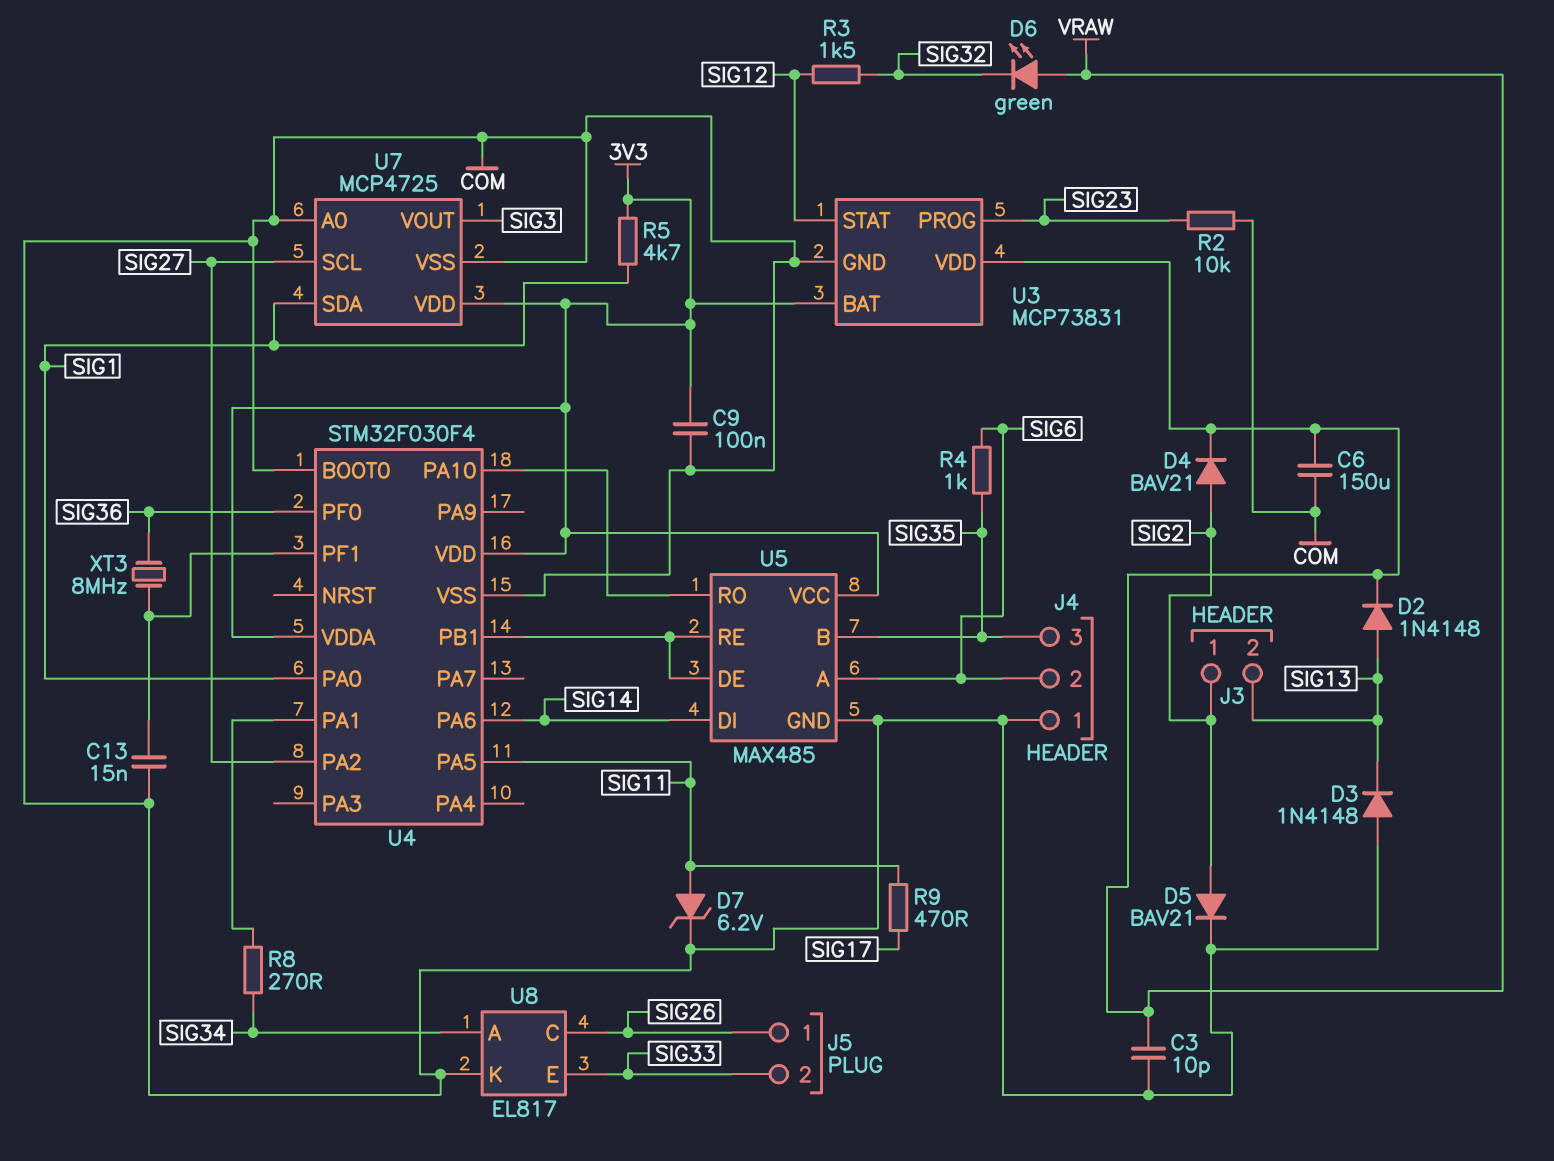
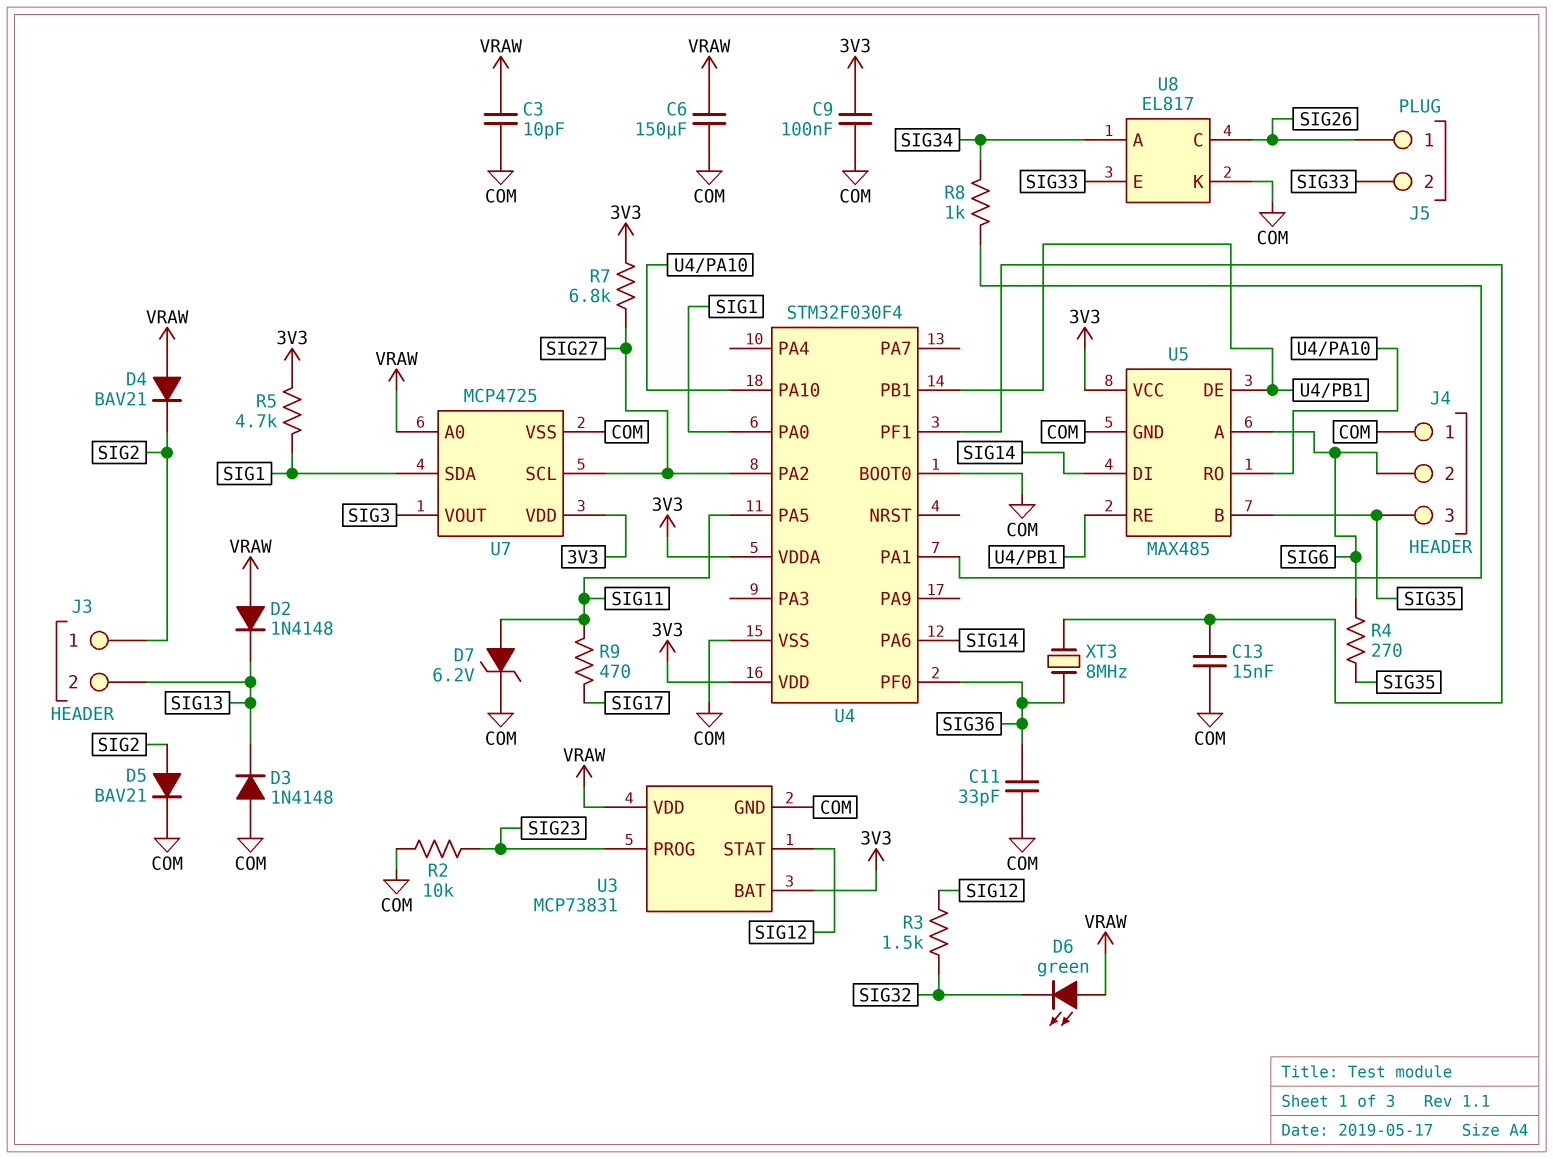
C11: none -> 33pF (COM, SIG36)
D2: diode 1N4148 (A SIG13, K VRAW) -> diode 1N4148 (A VRAW, K SIG13)
D4: diode BAV21 (A SIG2, K VRAW) -> diode BAV21 (A VRAW, K SIG2)
R4: 1k (SIG6, SIG35) -> 270 (SIG6, SIG35)
R7: none -> 6.8k (3V3, SIG27)
R8: 270 (SIG34, U4/PA1) -> 1k (SIG34, U4/PA1)
U7 pin A0: COM -> VRAW

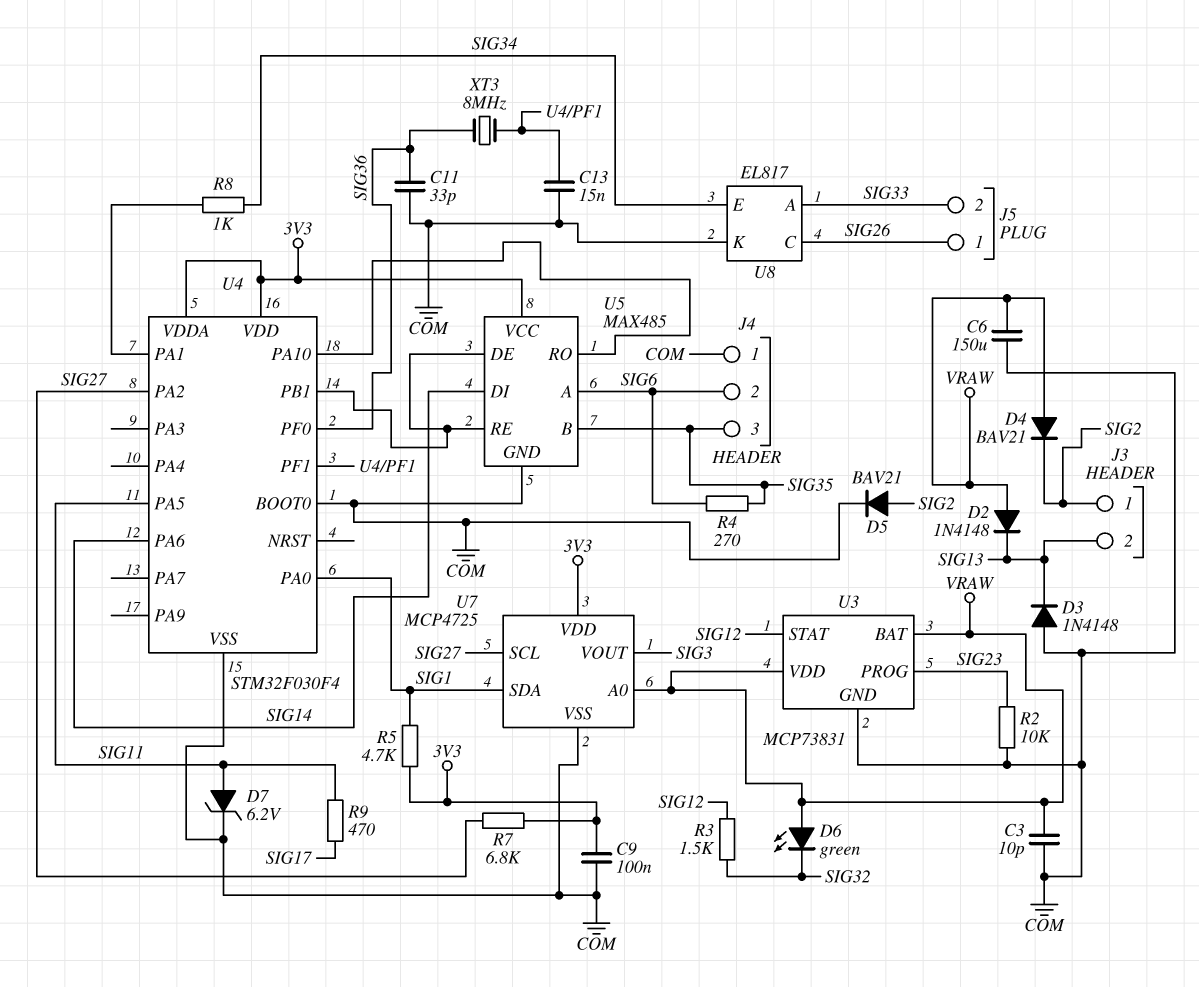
U3 pin BAT: 3V3 -> VRAW
U8 pin A: SIG34 -> SIG33
U8 pin E: SIG33 -> SIG34

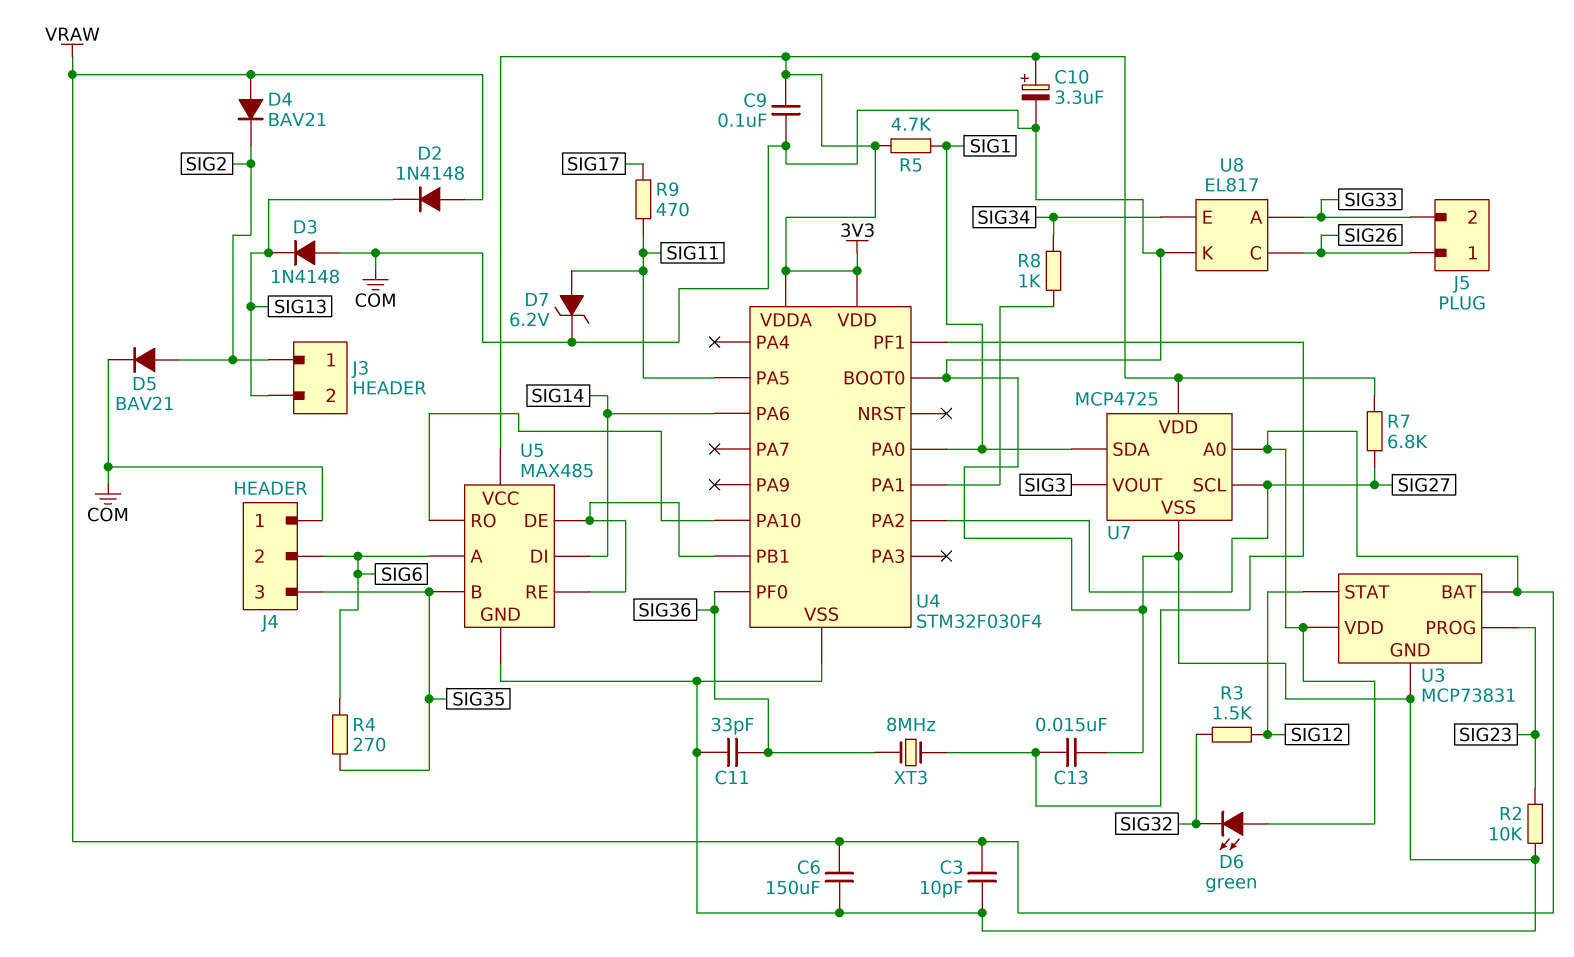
C10: none -> 3.3uF (plus 3V3, minus COM)

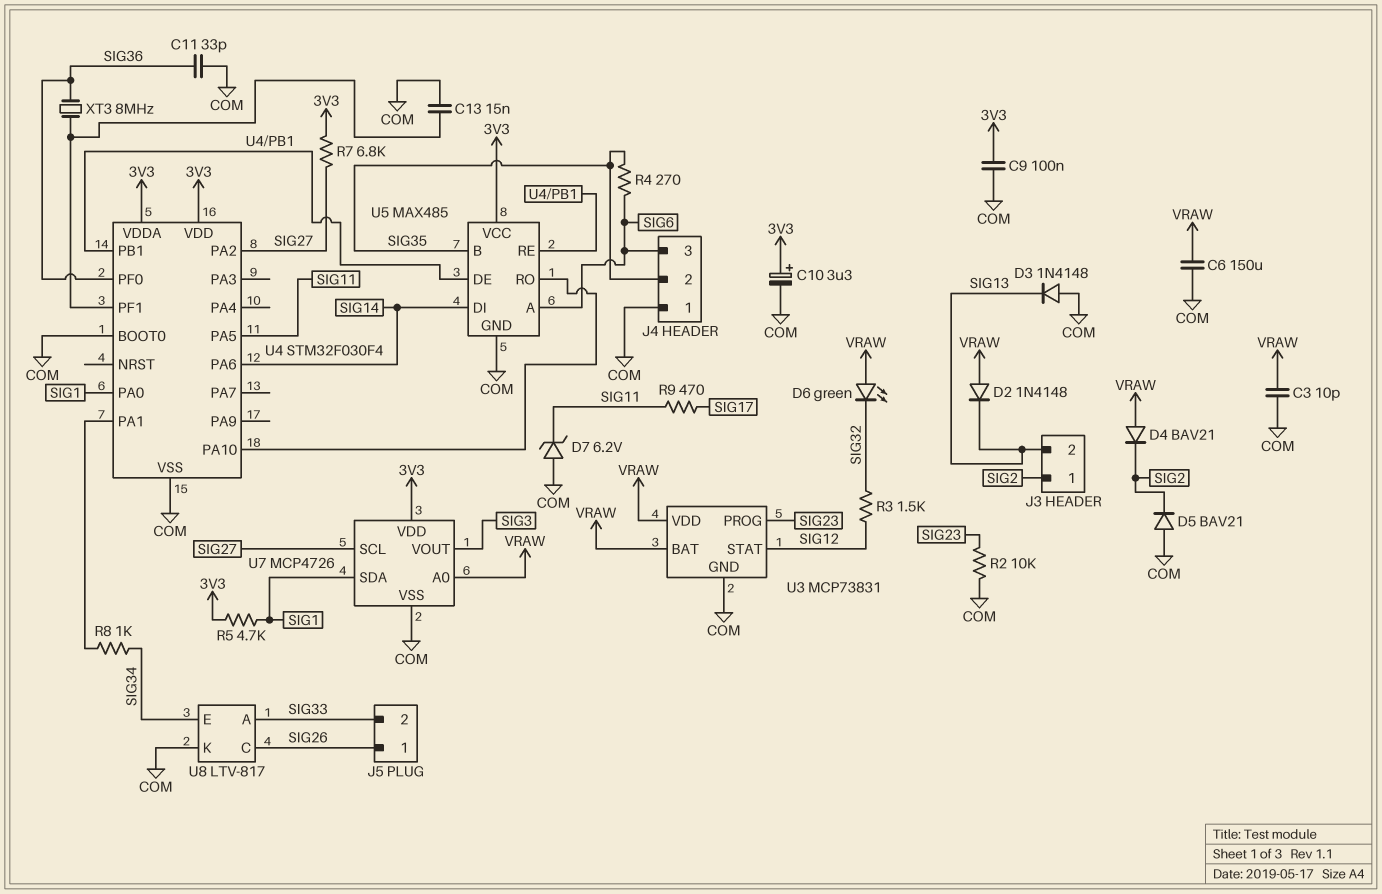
D5: diode BAV21 (A SIG2, K COM) -> diode BAV21 (A COM, K SIG2)
D7: zener 6.2V (A SIG11, K COM) -> zener 6.2V (A COM, K SIG11)
J4 pin 2: SIG6 -> SIG35
J4 pin 3: SIG35 -> SIG6
U7: MCP4725 -> MCP4726
U8: EL817 -> LTV-817

